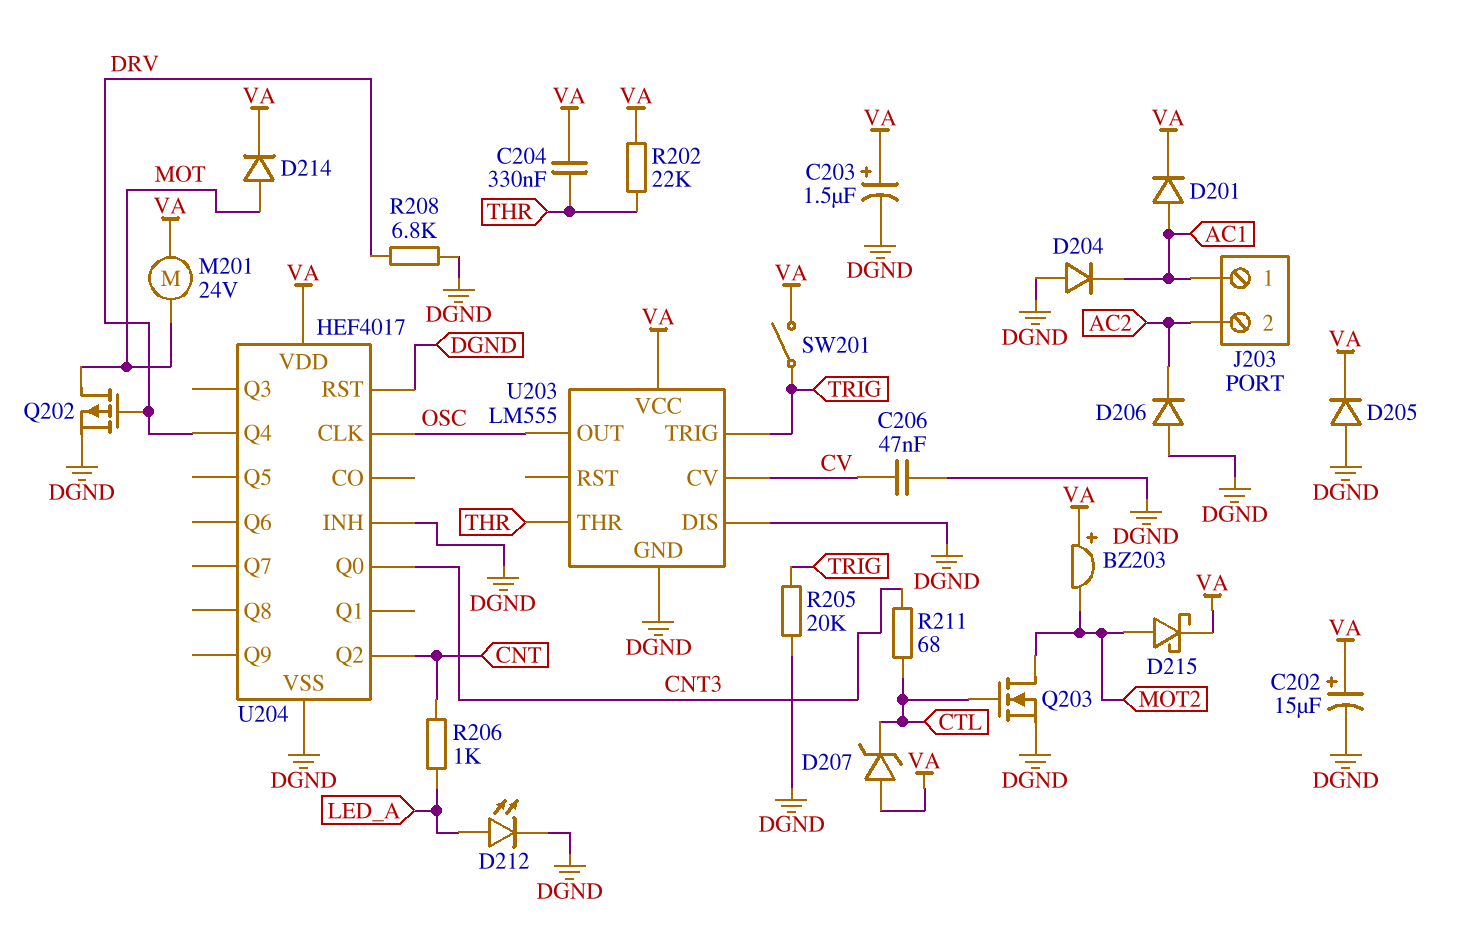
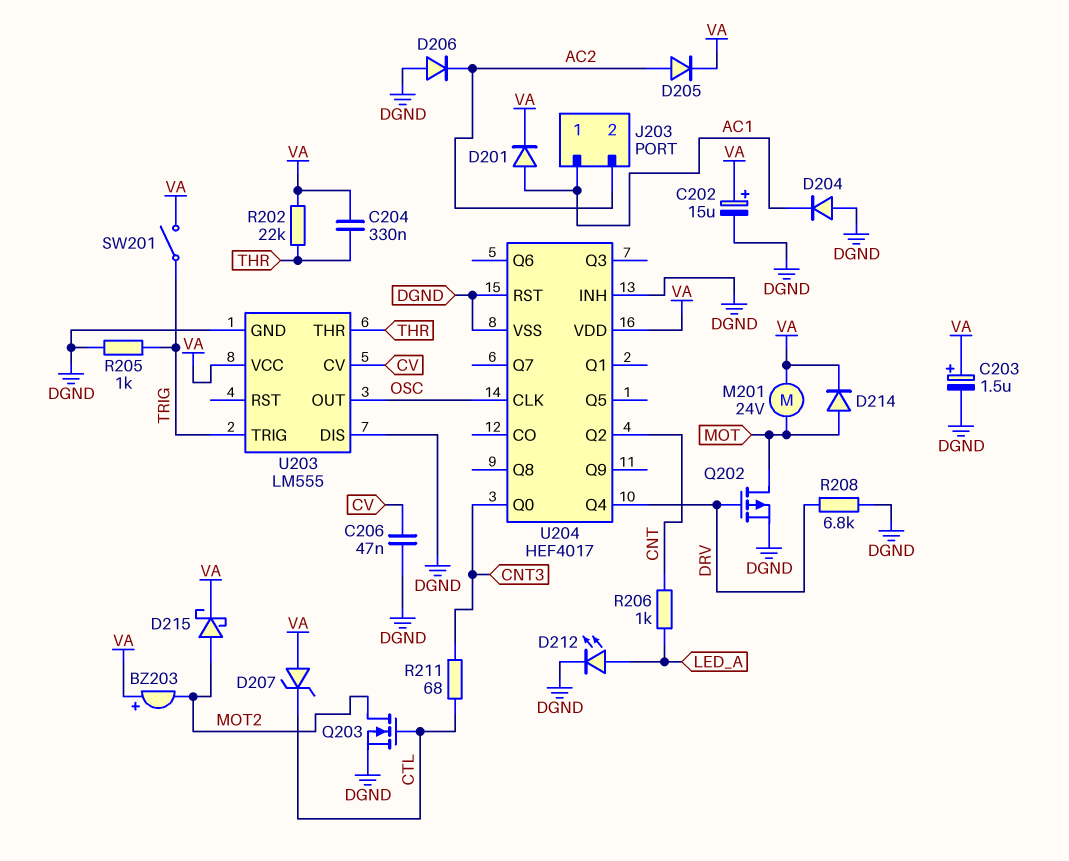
D205: diode (A DGND, K VA) -> diode (A AC2, K VA)
R205: 20k (DGND, TRIG) -> 1k (DGND, TRIG)

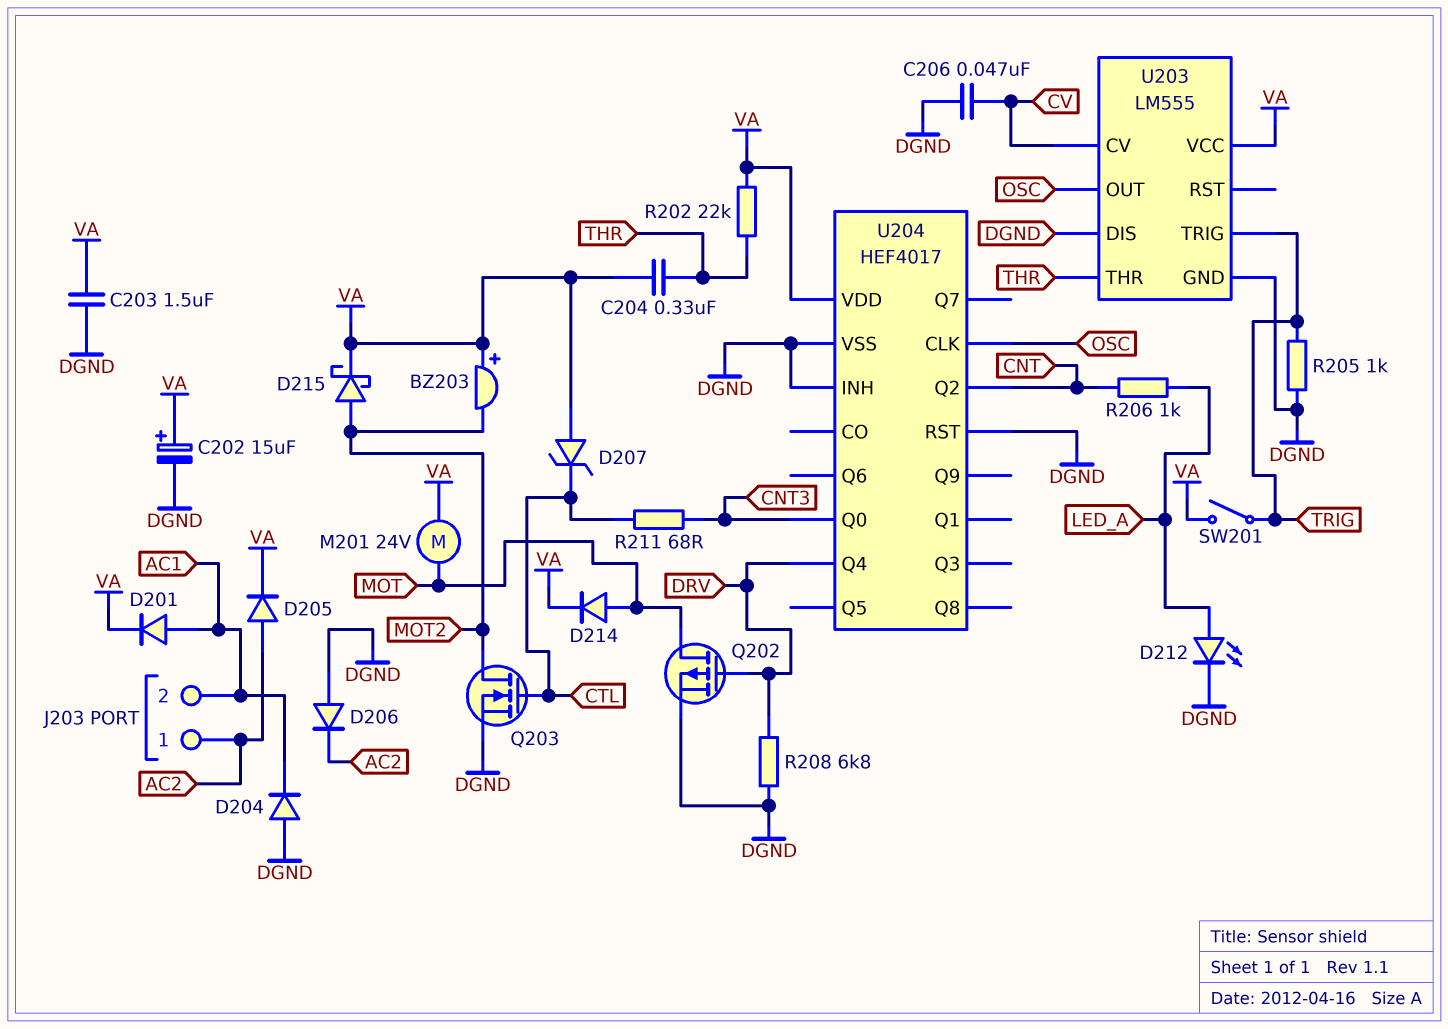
C203: 1.5uF (plus VA, minus DGND) -> 1.5uF (DGND, VA)
J203 pin 1: AC1 -> AC2
J203 pin 2: AC2 -> AC1

